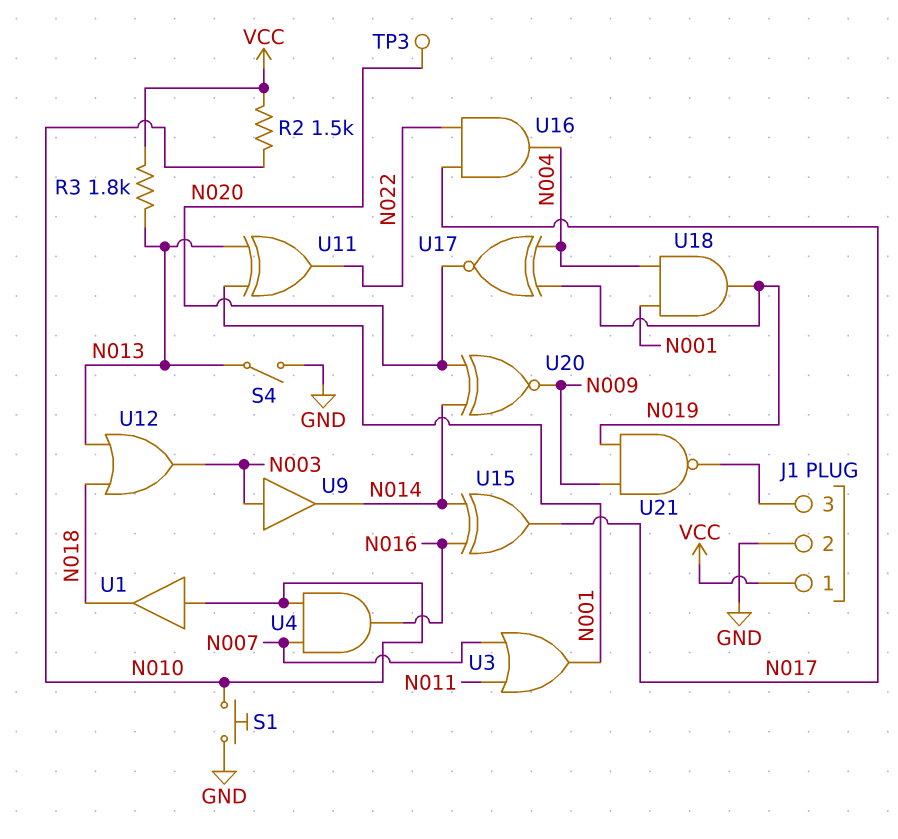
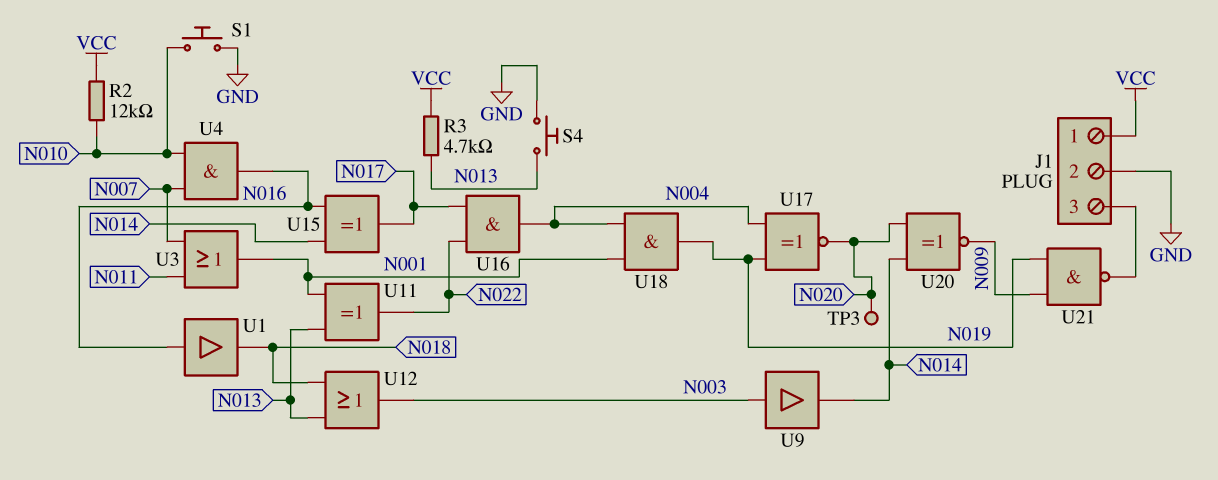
R2: 1.5k (N010, VCC) -> 12k (N010, VCC)
R3: 1.8k (N013, VCC) -> 4.7k (N013, VCC)
S4: switch (GND, N013) -> button (GND, N013)
U1: buffer (in N010, out N018) -> buffer (in N016, out N018)

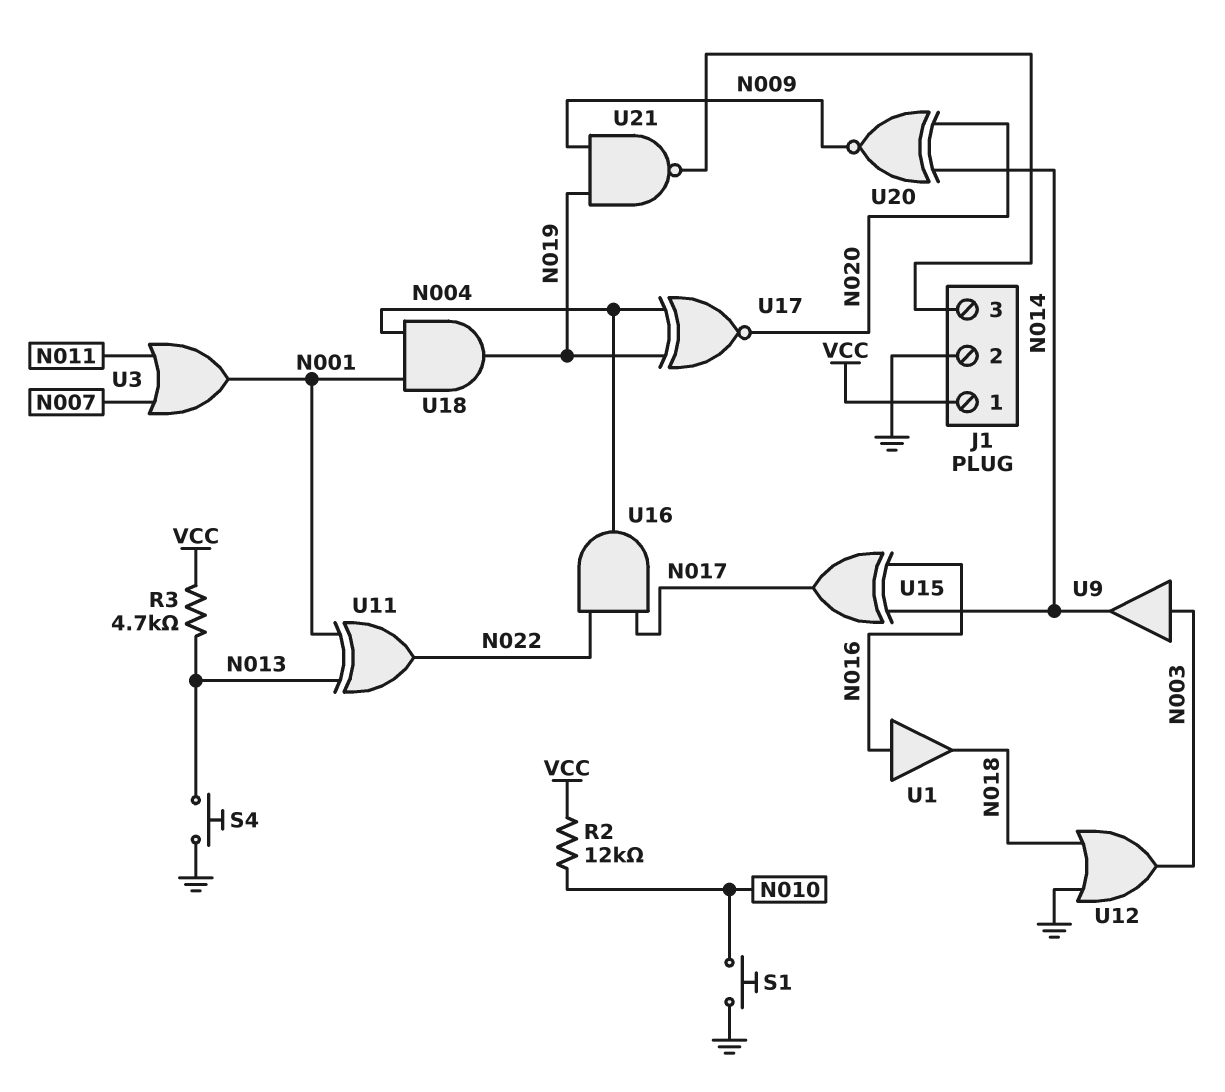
TP3: test point (N020) -> none
U4: AND (in N007, in N010, out N016) -> none
U12: OR (in N013, in N018, out N003) -> OR (in GND, in N018, out N003)

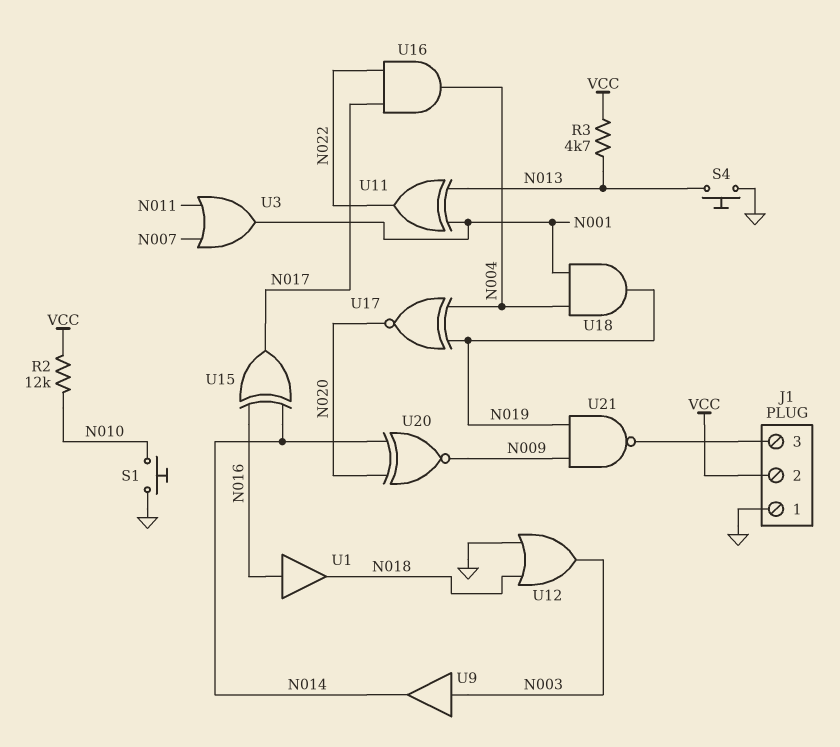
J1 pin 1: VCC -> GND
J1 pin 2: GND -> VCC

